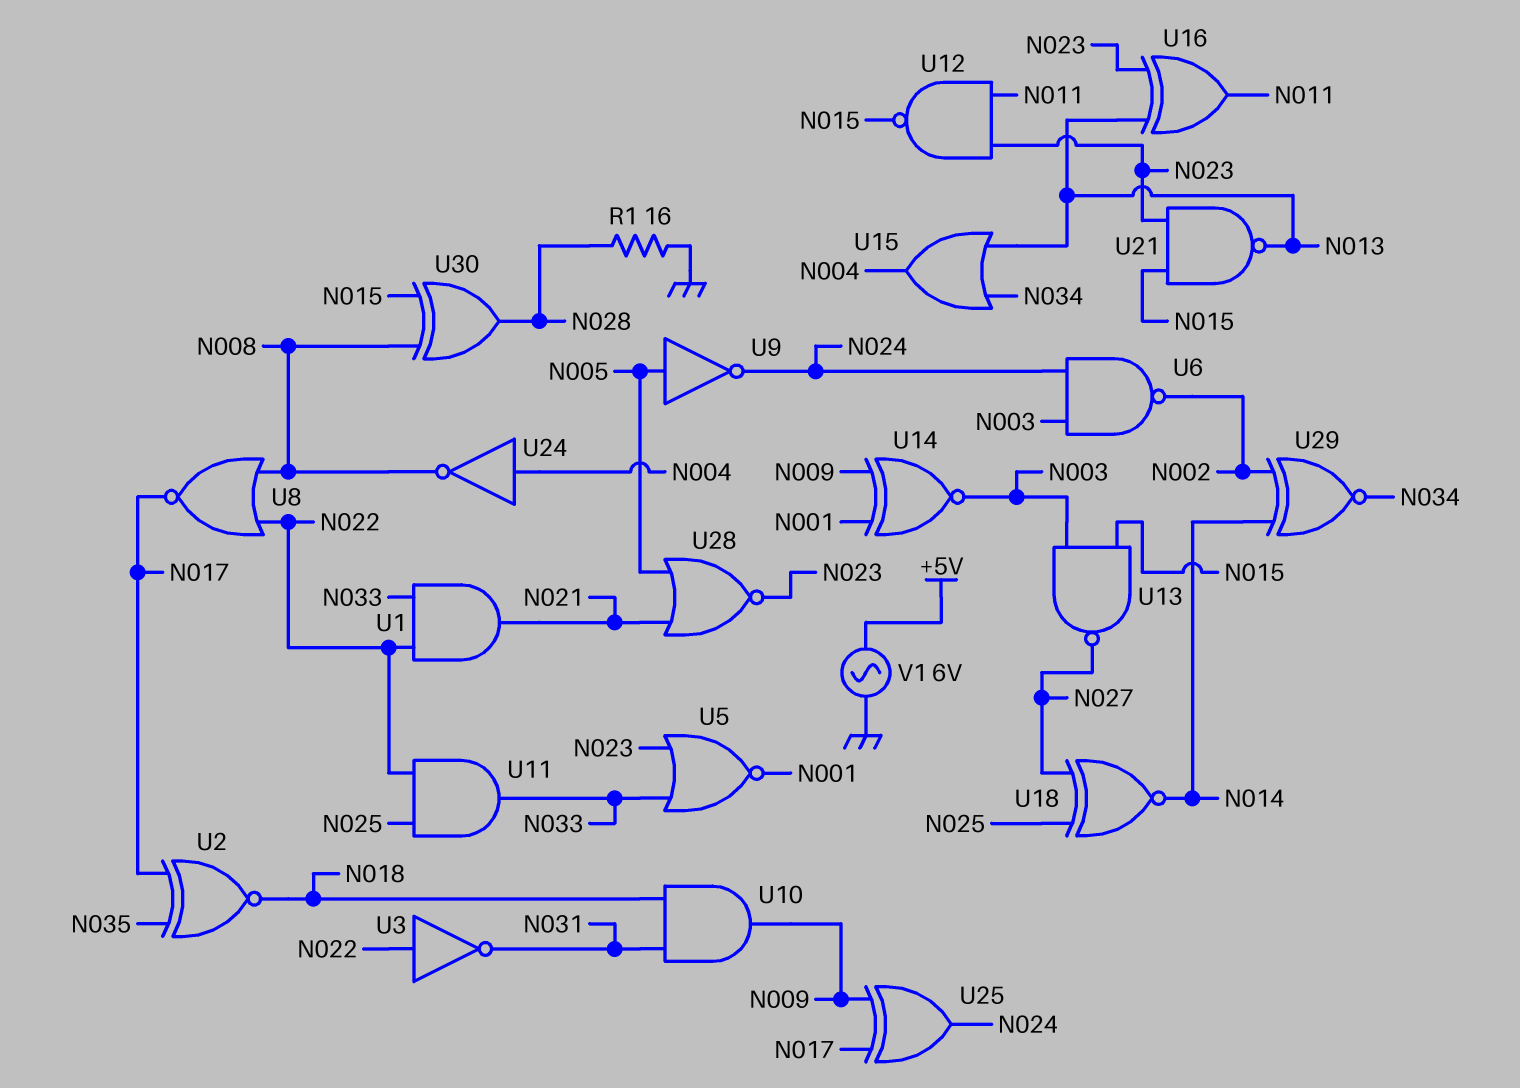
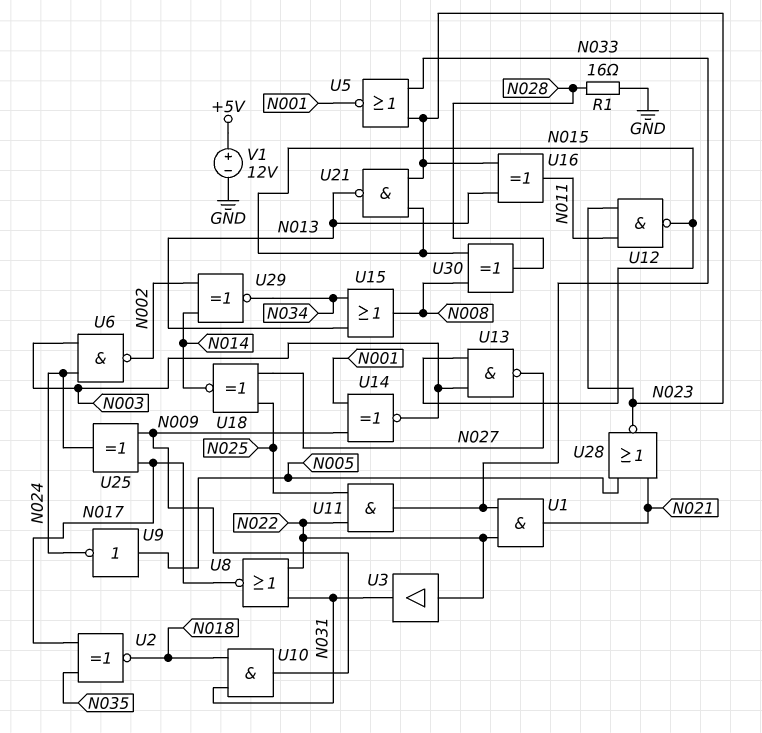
U3: NOT (in N022, out N031) -> buffer (in N022, out N031)
U8: NOR (in N008, in N022, out N017) -> NOR (in N022, in N031, out N017)
U15: OR (in N013, in N034, out N004) -> OR (in N013, in N034, out N008)
U24: NOT (in N004, out N008) -> none
V1: AC 6V (+5V, GND) -> 12V (plus +5V, minus GND)

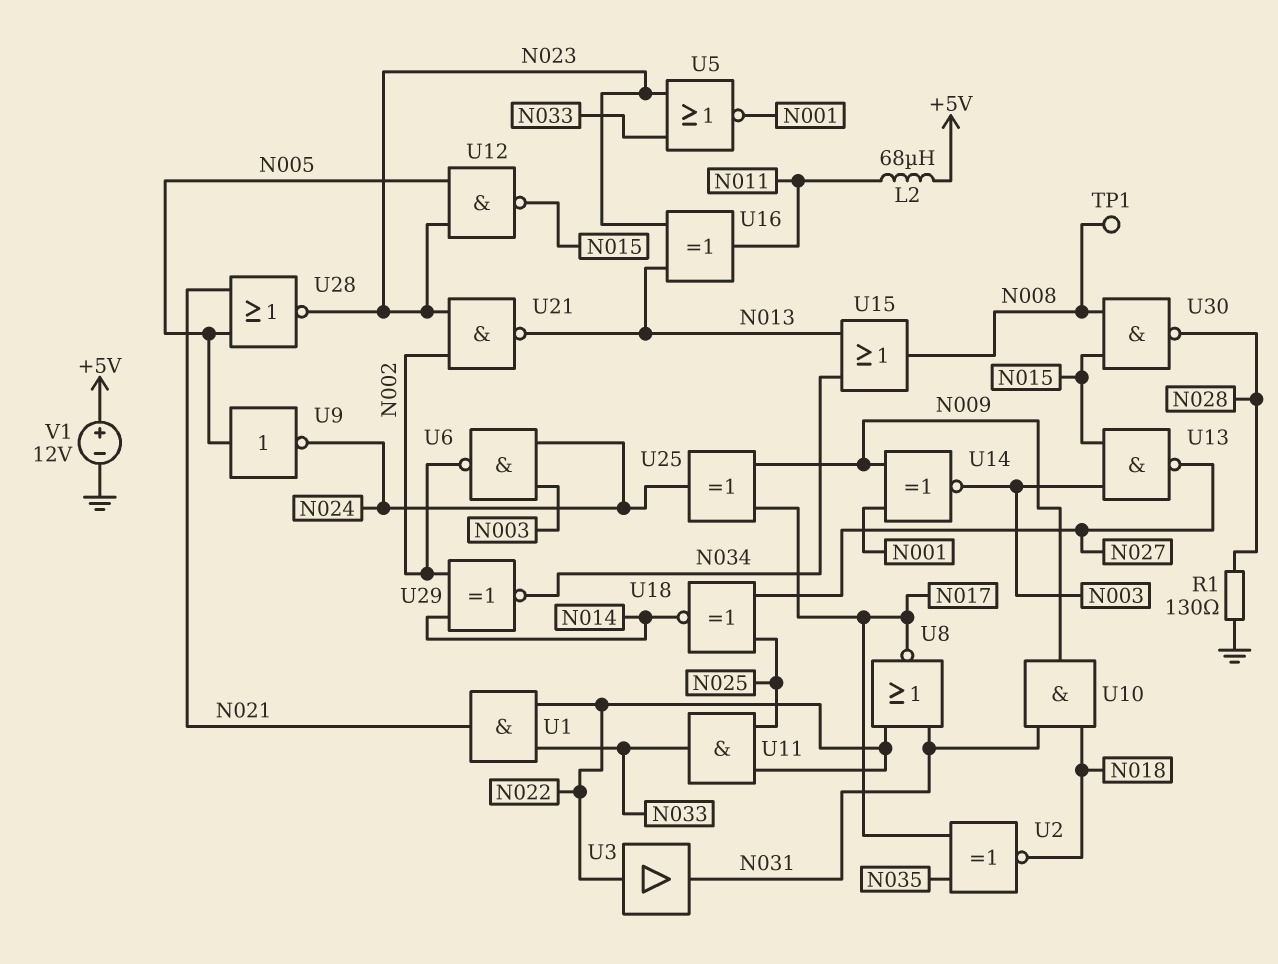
L2: none -> 68uH (+5V, N011)
R1: 16 (GND, N028) -> 130 (GND, N028)
TP1: none -> test point (N008)
U12: NAND (in N011, in N023, out N015) -> NAND (in N005, in N023, out N015)
U21: NAND (in N015, in N023, out N013) -> NAND (in N002, in N023, out N013)
U30: XOR (in N008, in N015, out N028) -> NAND (in N008, in N015, out N028)

